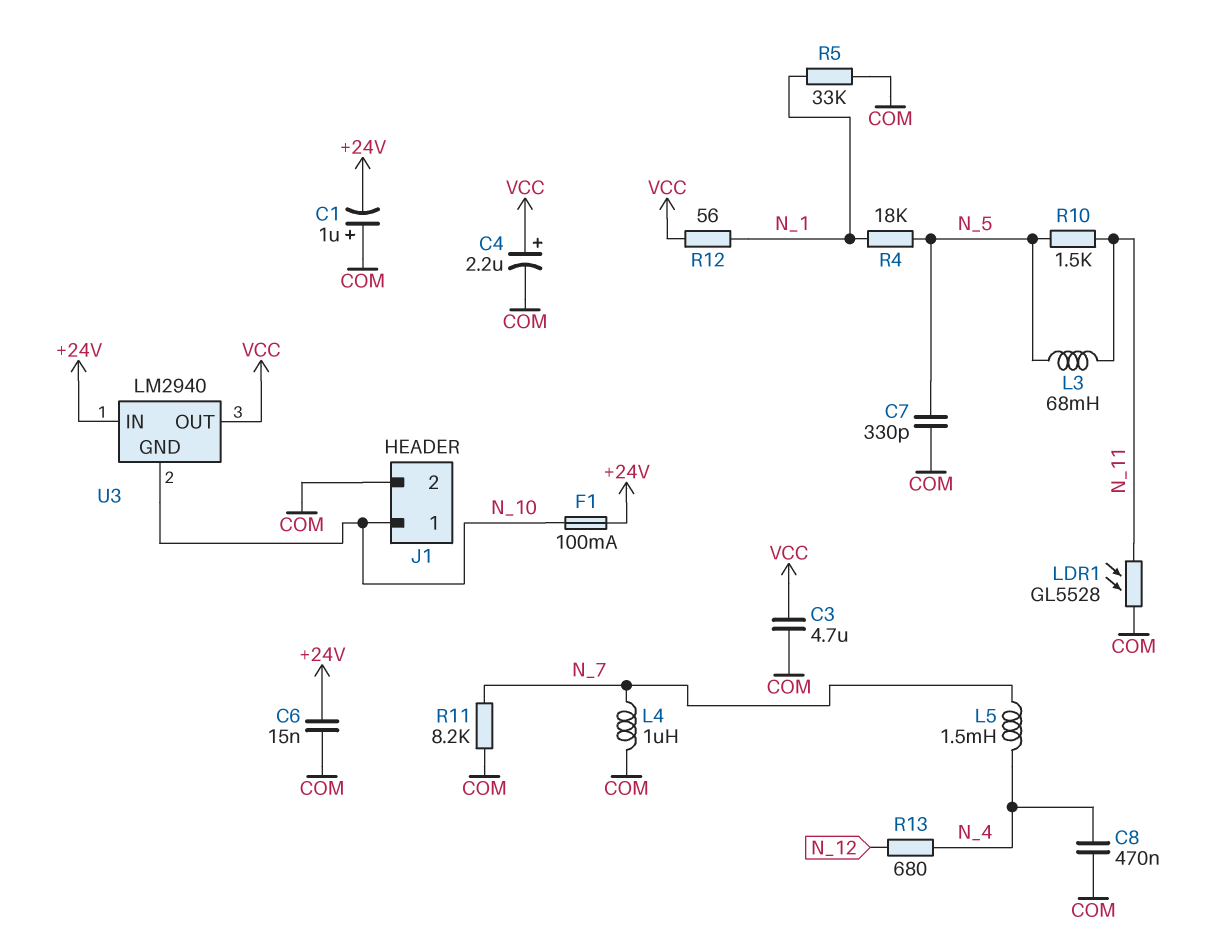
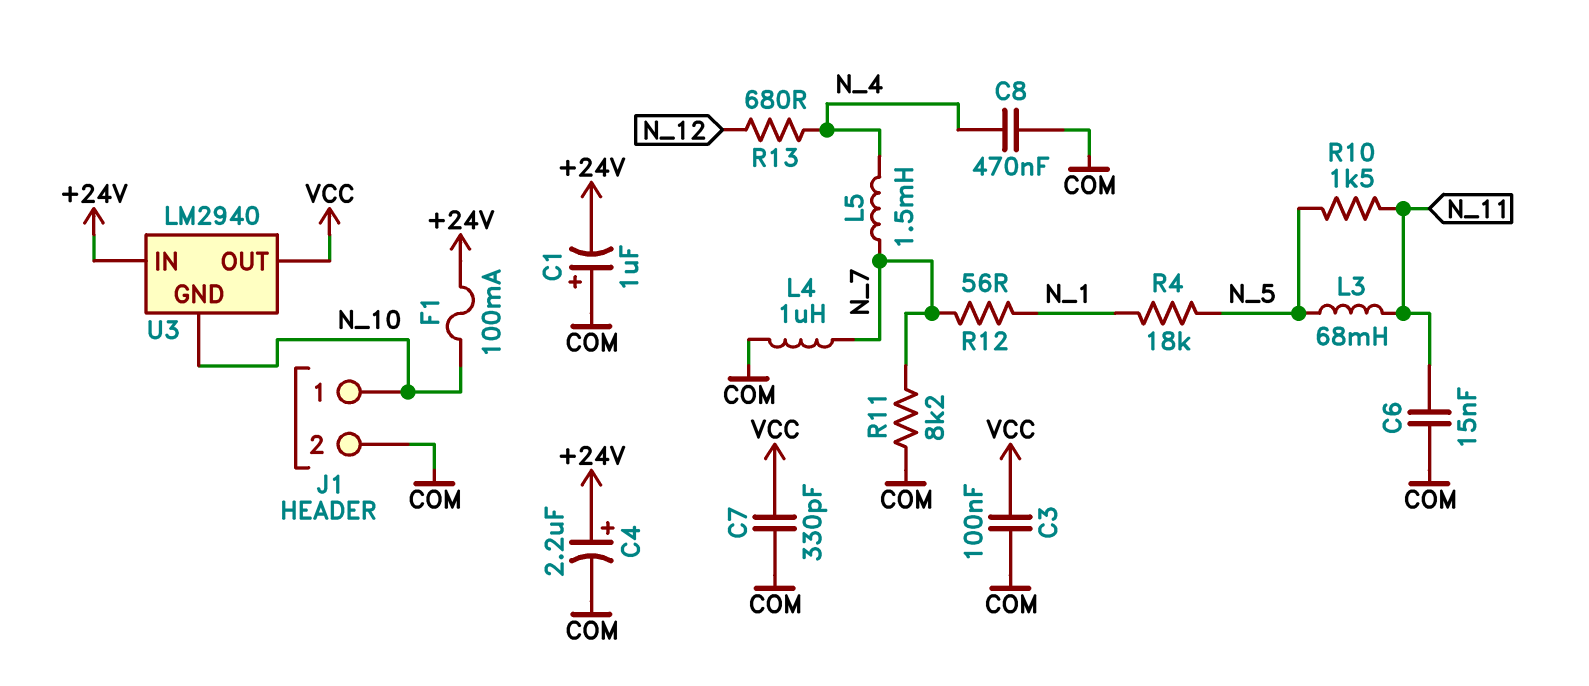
C3: 4.7uF (COM, VCC) -> 100nF (COM, VCC)
C4: 2.2uF (plus VCC, minus COM) -> 2.2uF (plus +24V, minus COM)
C6: 15nF (+24V, COM) -> 15nF (COM, N_11)
C7: 330pF (COM, N_5) -> 330pF (COM, VCC)
LDR1: GL5528 (COM, N_11) -> none
R5: 33k (COM, N_1) -> none
R12: 56 (N_1, VCC) -> 56 (N_1, N_7)

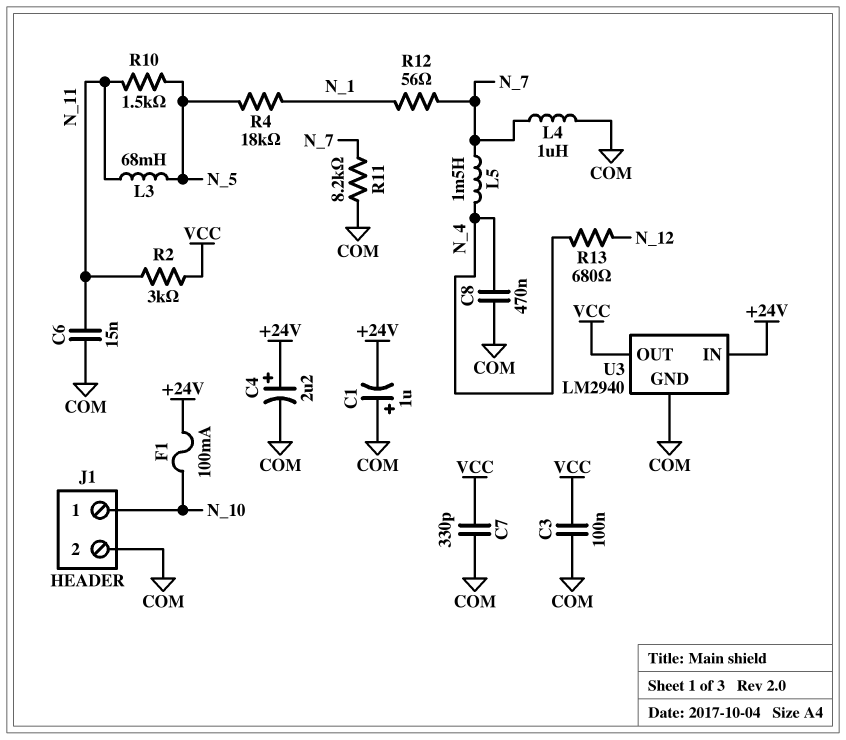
R2: none -> 3k (N_11, VCC)
U3 pin GND: N_10 -> COM

